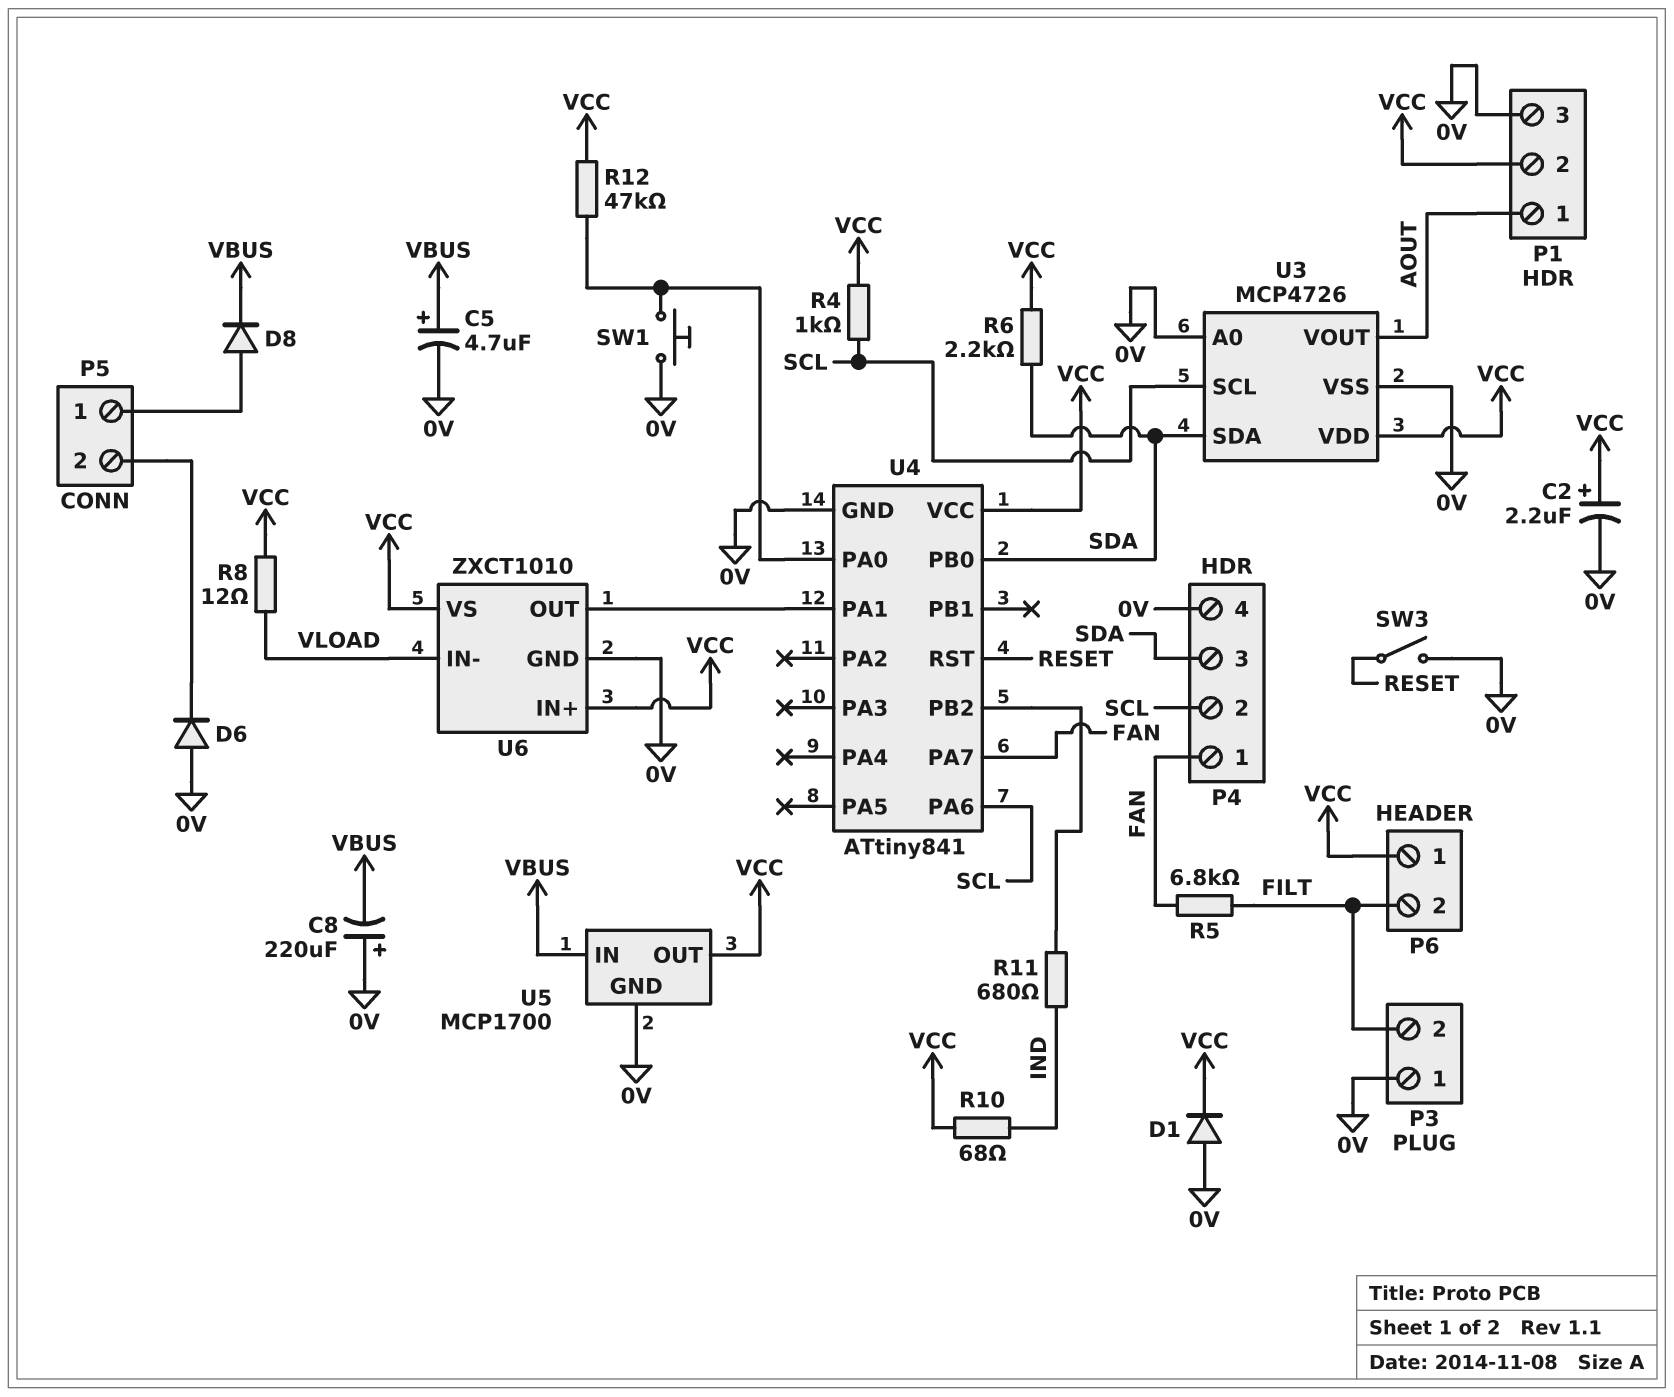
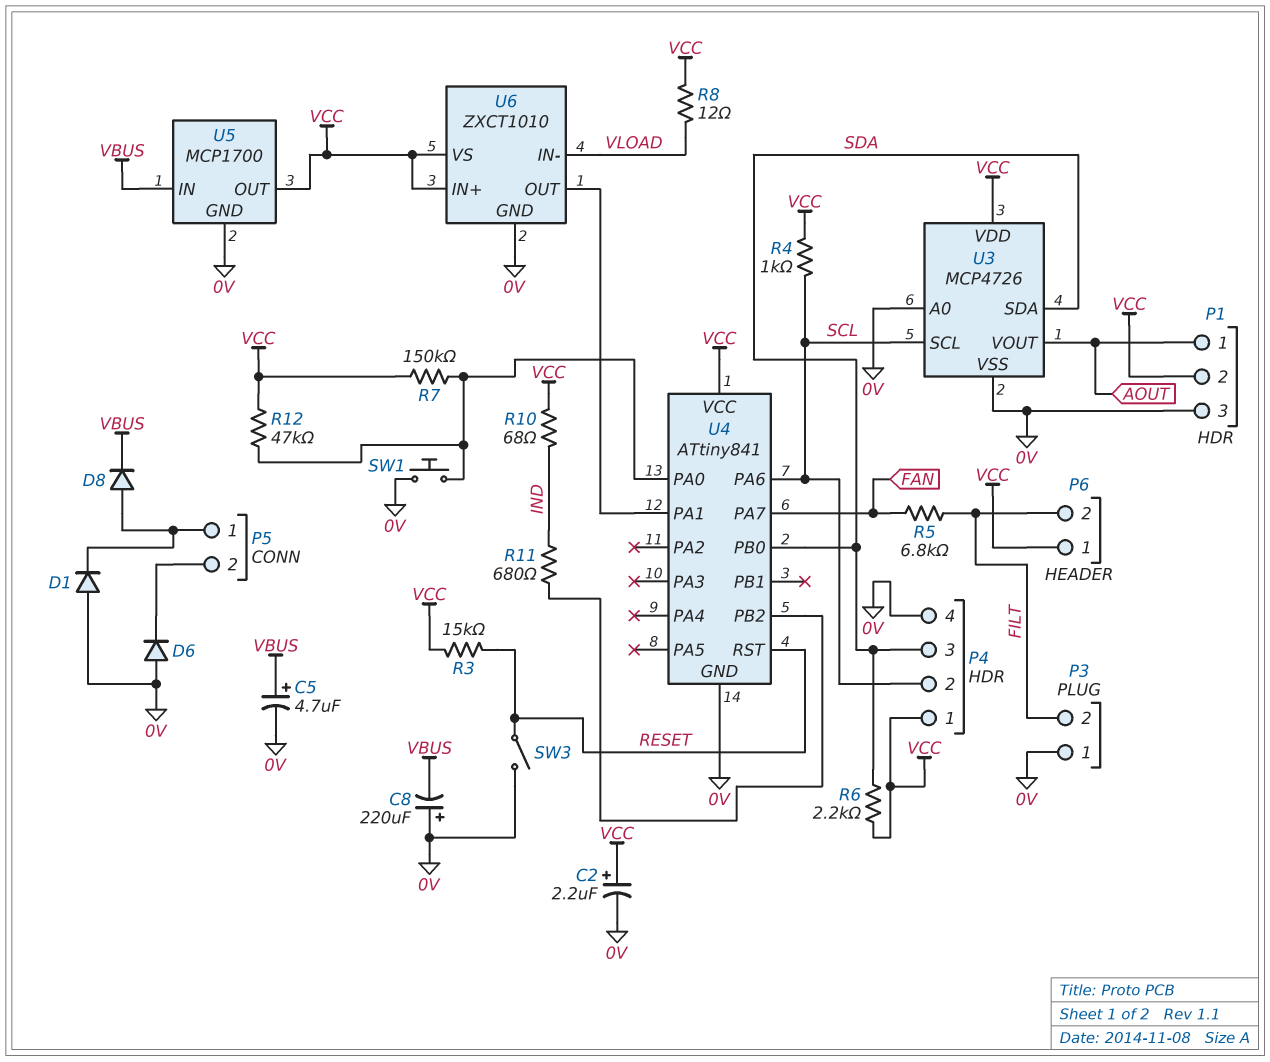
D1: diode (A 0V, K VCC) -> diode (A 0V, K P5/1)
P4 pin 1: FAN -> VCC
R3: none -> 15k (RESET, VCC)
R7: none -> 150k (U4/PA0, VCC)

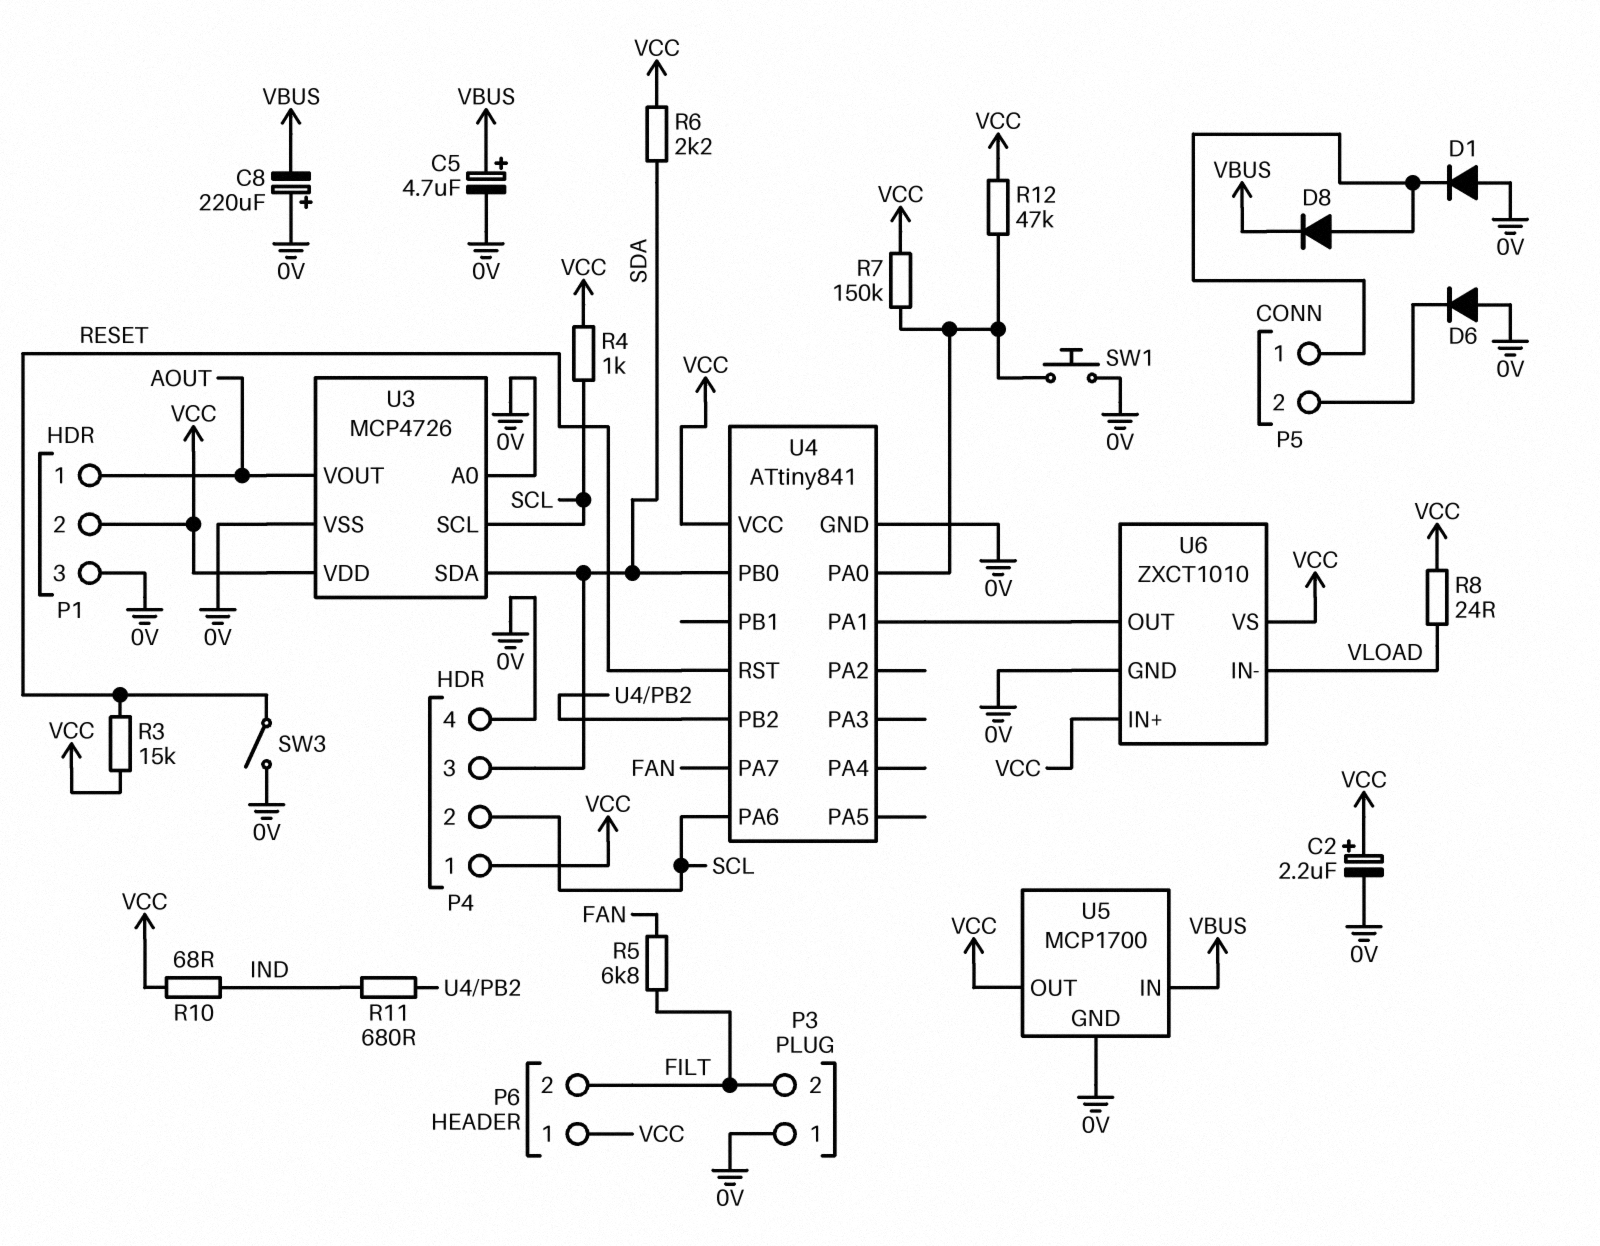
R8: 12 (VCC, VLOAD) -> 24 (VCC, VLOAD)

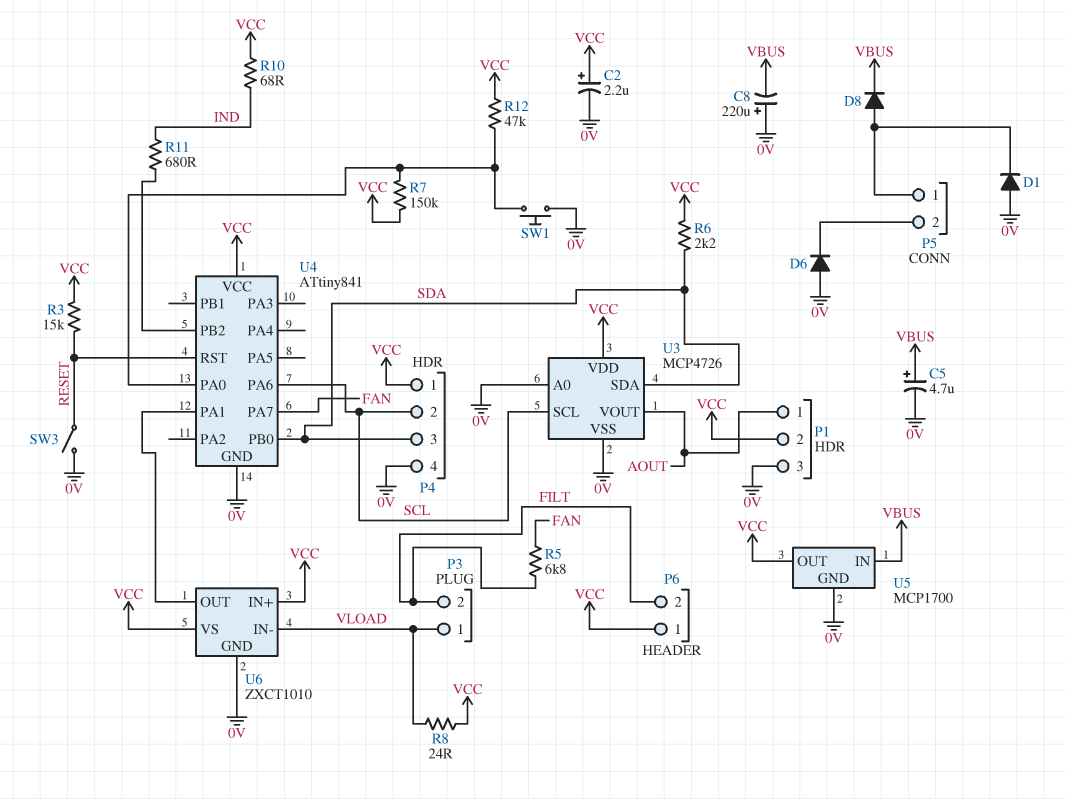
P3 pin 1: 0V -> VLOAD
R4: 1k (SCL, VCC) -> none

